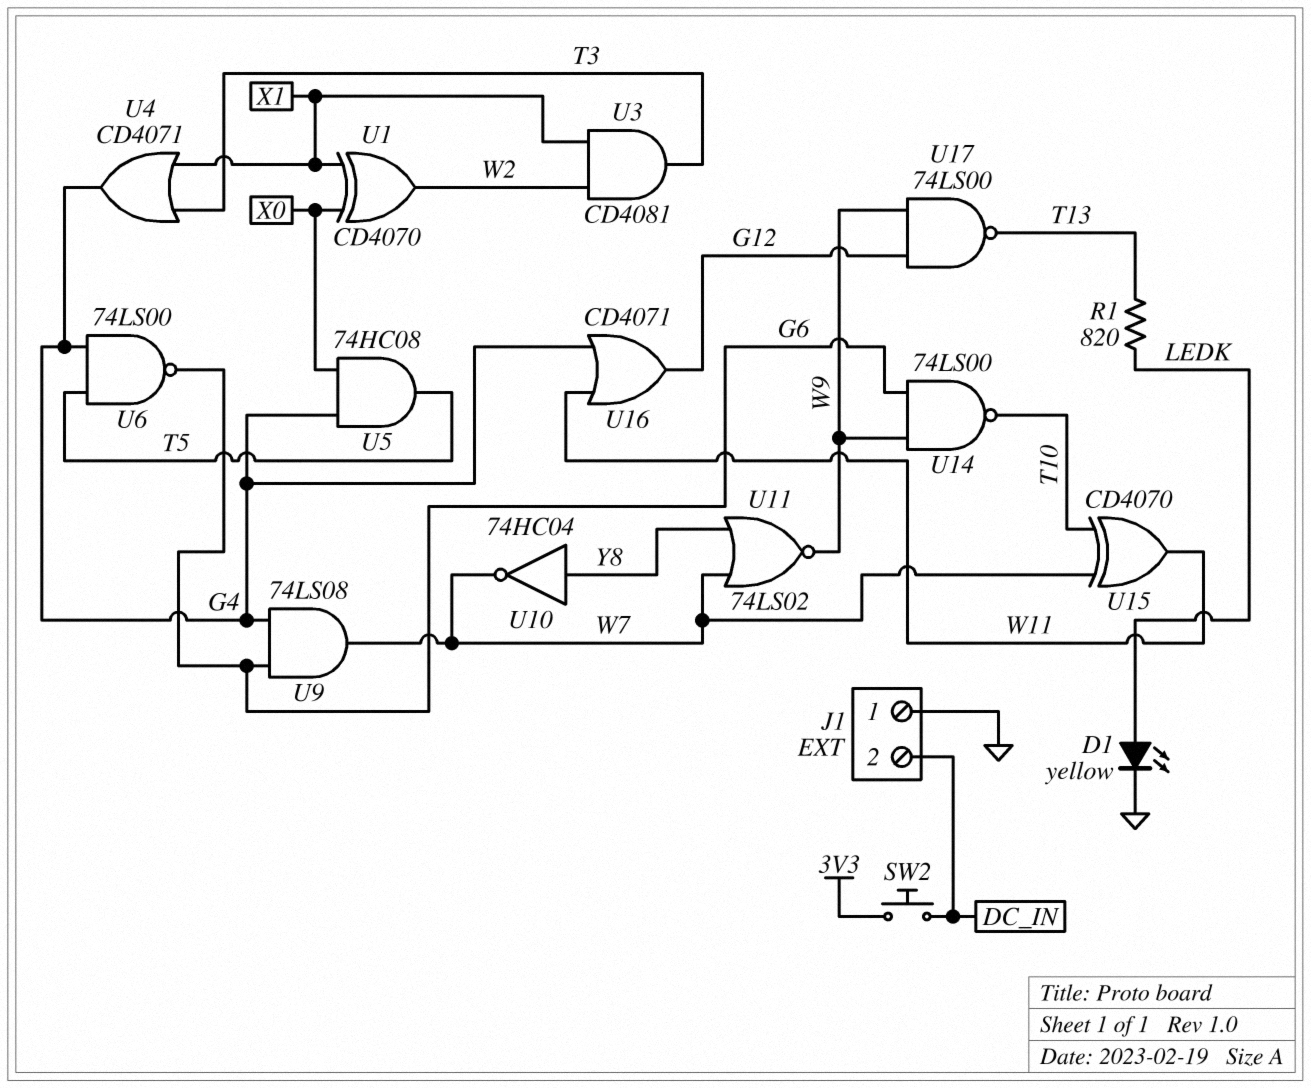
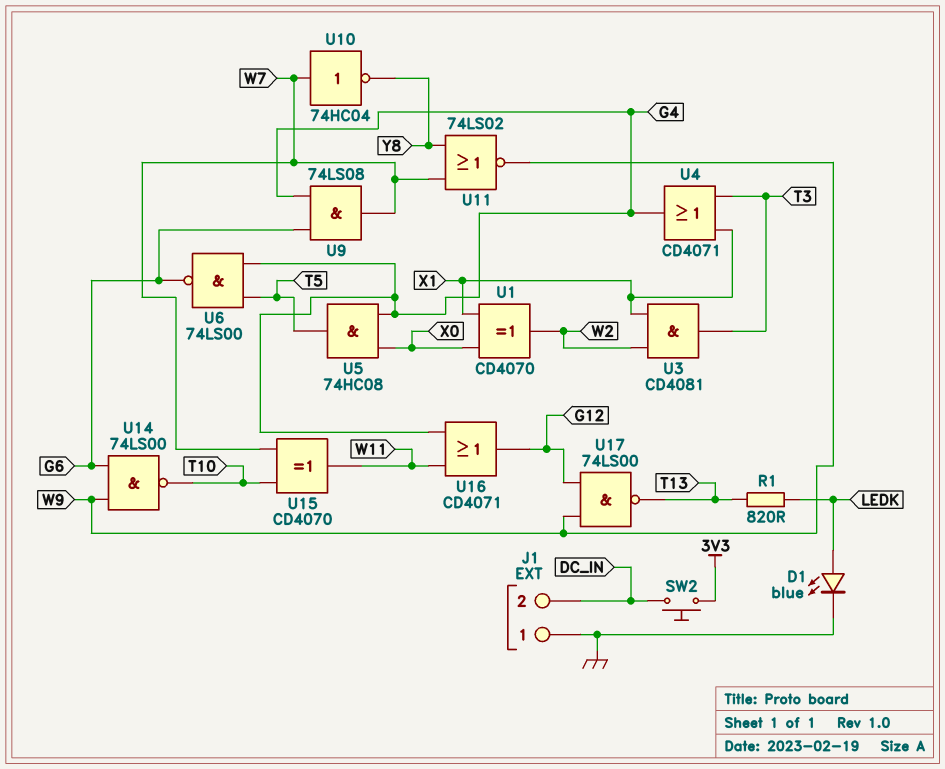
D1: LED yellow (A LEDK, K GND) -> LED blue (A LEDK, K GND)
U10: NOT 74HC04 (in Y8, out W7) -> NOT 74HC04 (in W7, out Y8)

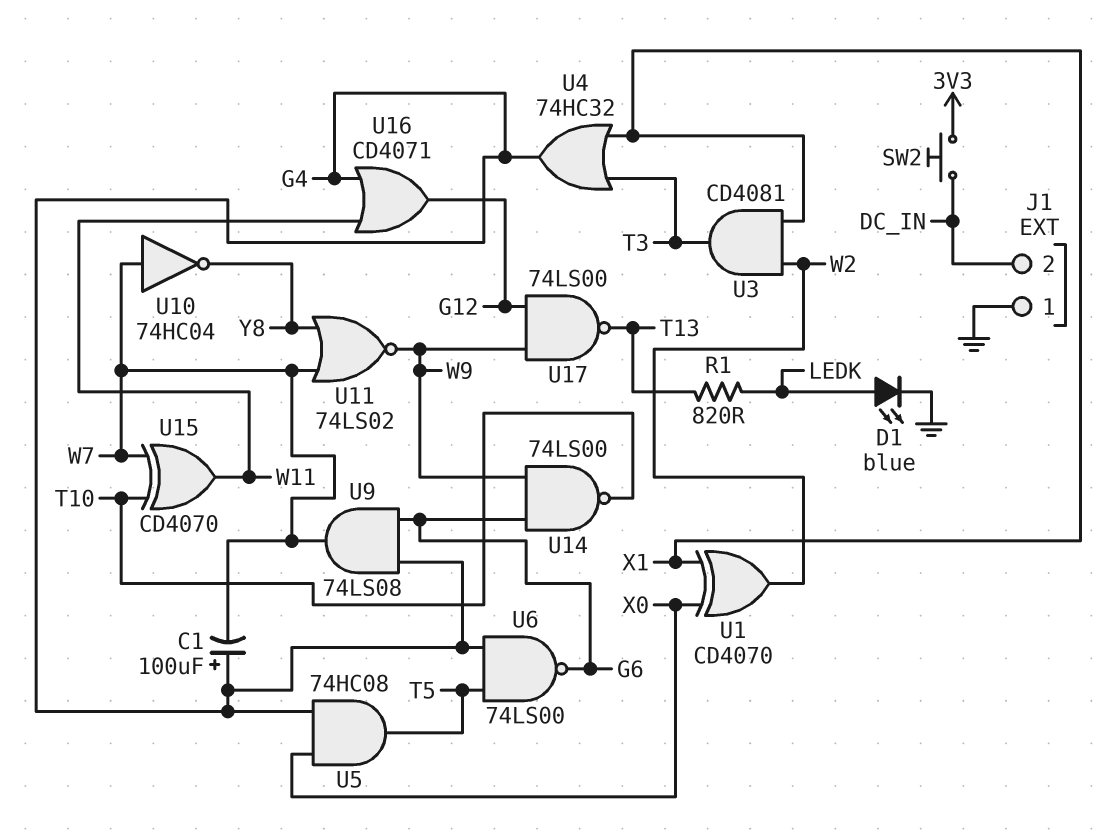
C1: none -> 100uF (plus G4, minus W7)
U4: OR CD4071 (in T3, in X1, out G4) -> OR 74HC32 (in T3, in X1, out G4)

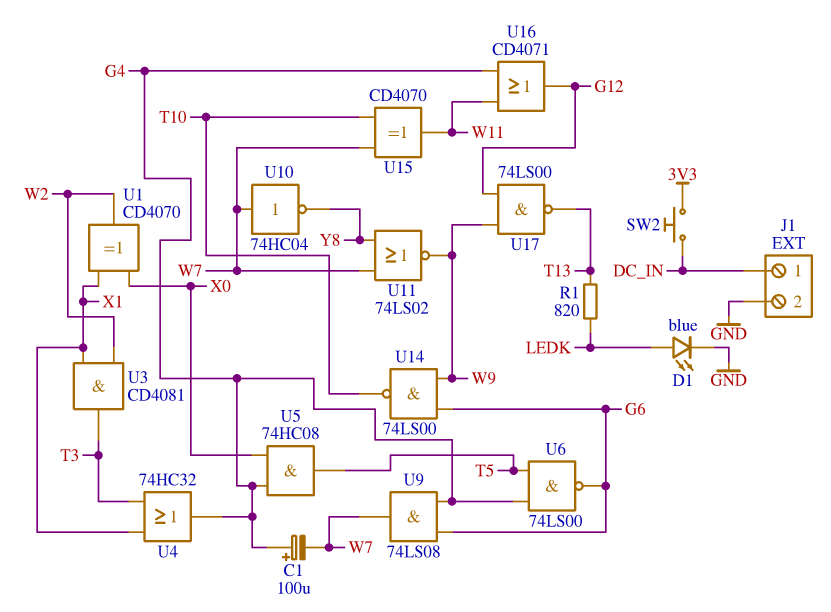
J1 pin 1: GND -> DC_IN
J1 pin 2: DC_IN -> GND

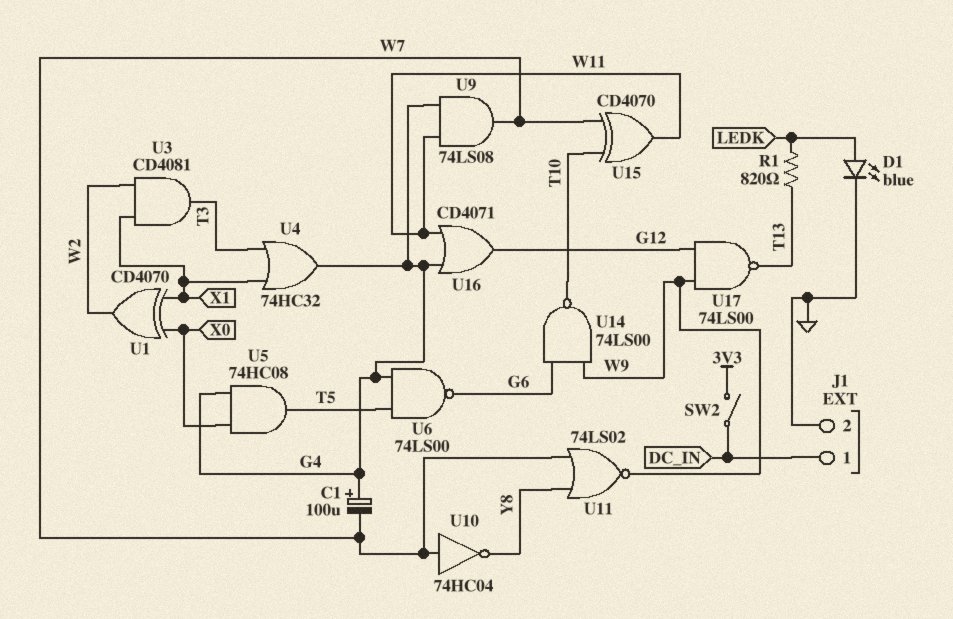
SW2: button (3V3, DC_IN) -> switch (3V3, DC_IN)
U9: AND 74LS08 (in G4, in G6, out W7) -> AND 74LS08 (in G4, in W11, out W7)

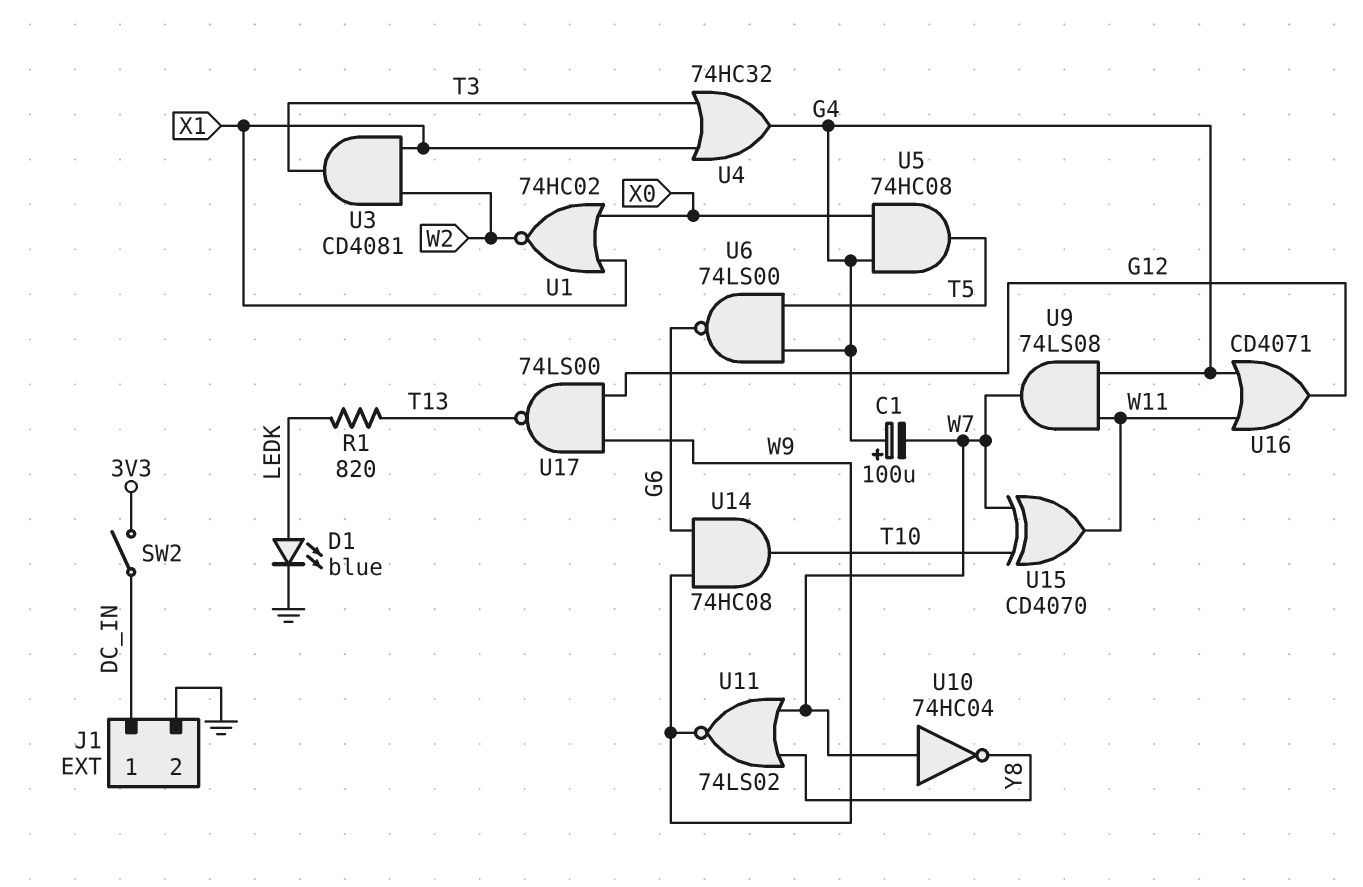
U1: XOR CD4070 (in X0, in X1, out W2) -> NOR 74HC02 (in X0, in X1, out W2)
U14: NAND 74LS00 (in G6, in W9, out T10) -> AND 74HC08 (in G6, in W9, out T10)

